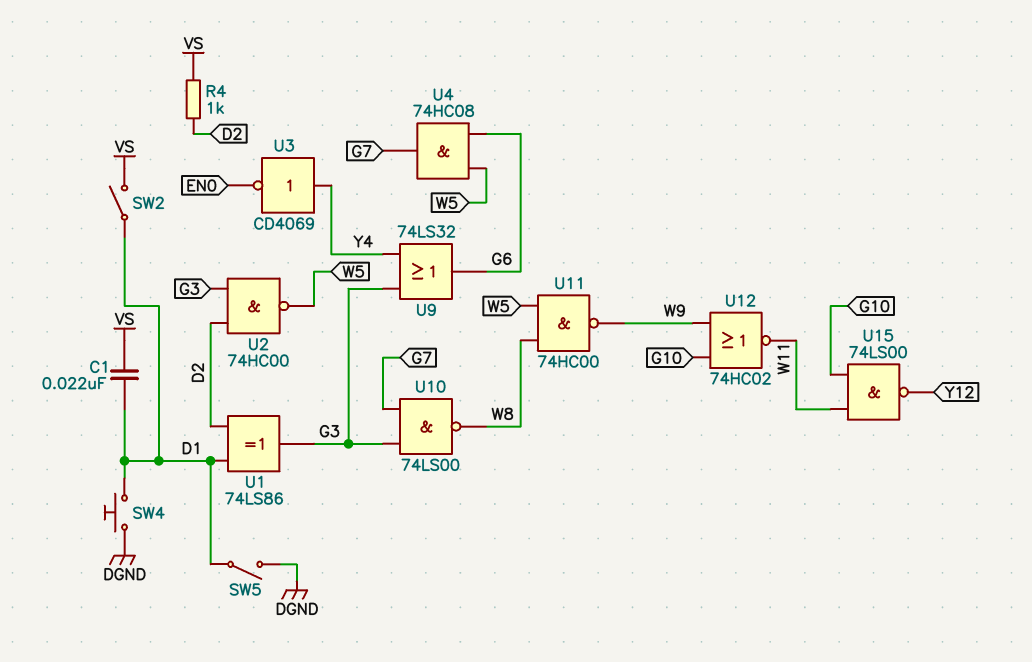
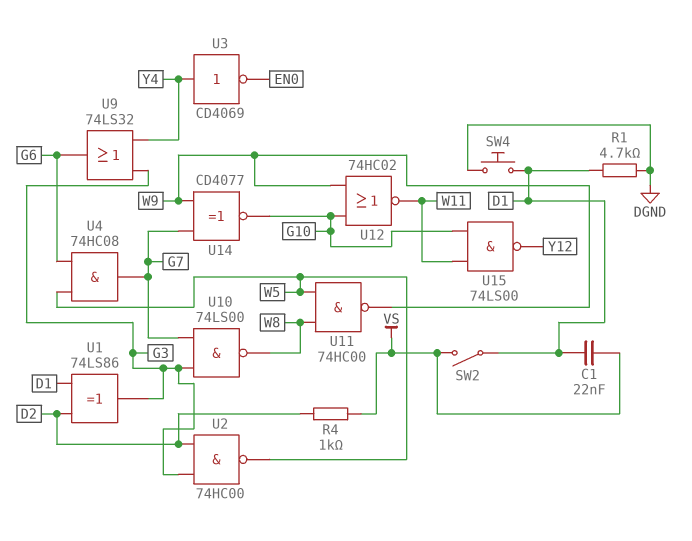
R1: none -> 4.7k (D1, DGND)
SW5: switch (D1, DGND) -> none
U14: none -> XNOR CD4077 (in G7, in W9, out G10)

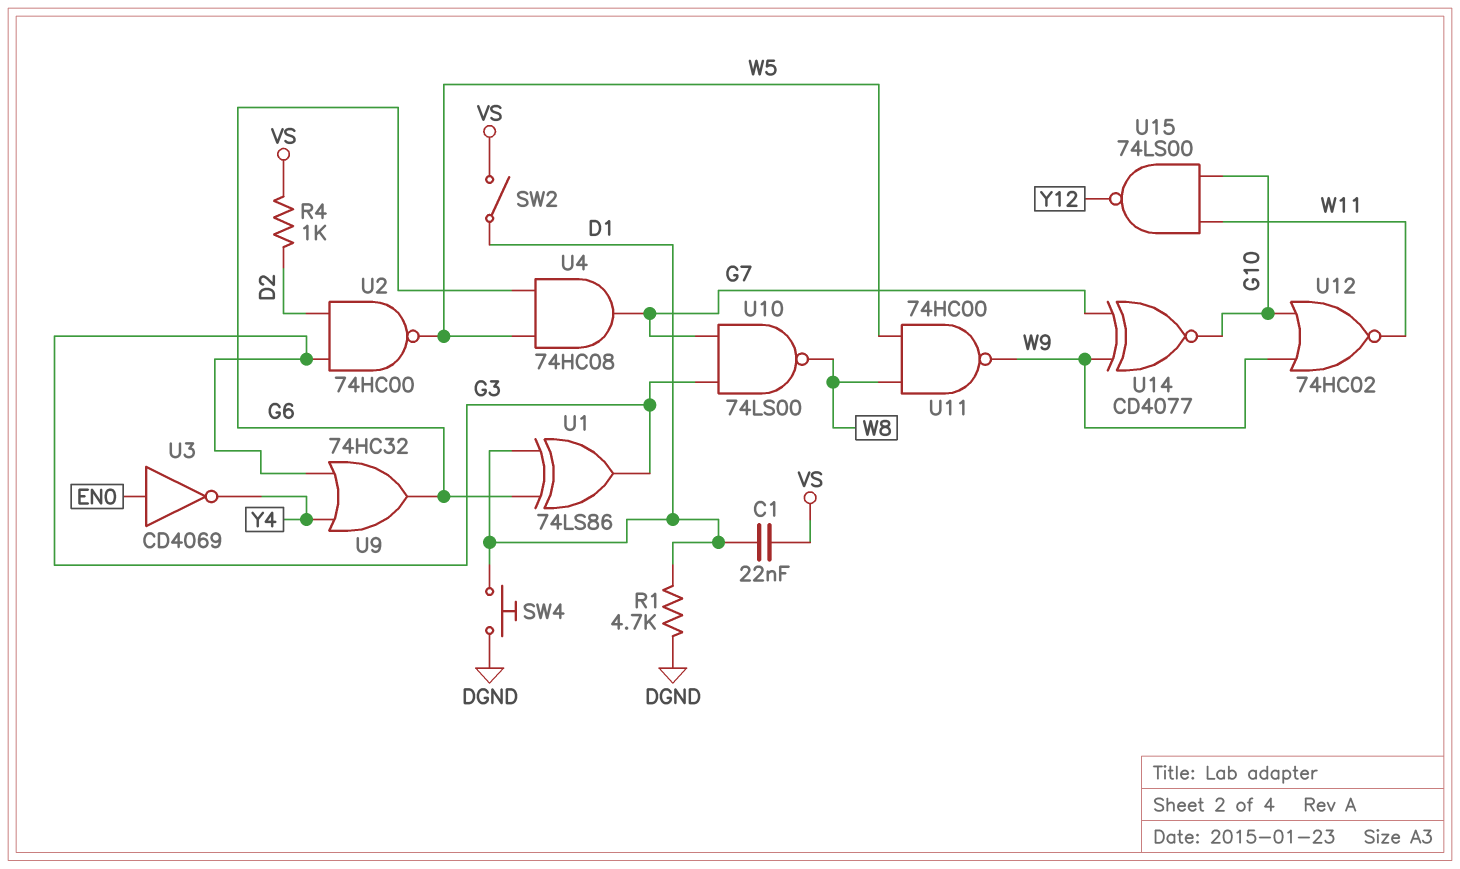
U1: XOR 74LS86 (in D1, in D2, out G3) -> XOR 74LS86 (in D1, in G6, out G3)
U3: NOT CD4069 (in Y4, out EN0) -> NOT CD4069 (in EN0, out Y4)
U9: OR 74LS32 (in G3, in Y4, out G6) -> OR 74HC32 (in G3, in Y4, out G6)

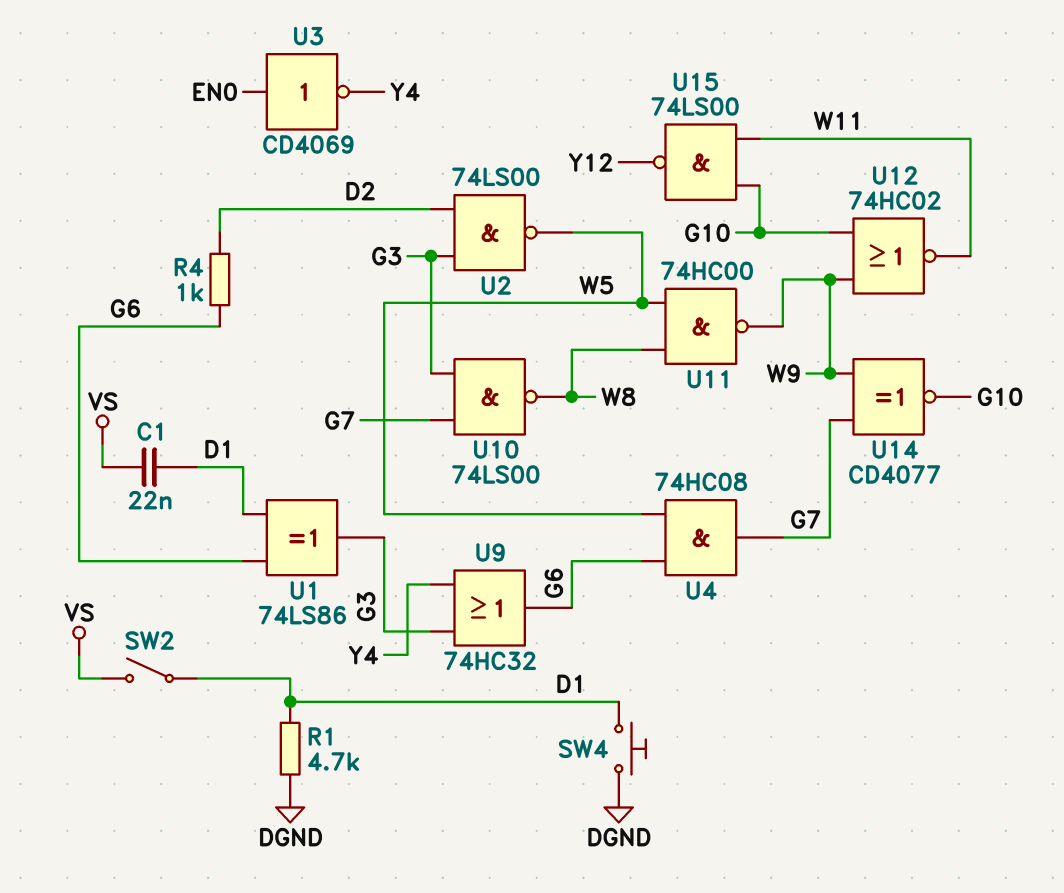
R4: 1k (D2, VS) -> 1k (D2, G6)
U2: NAND 74HC00 (in D2, in G3, out W5) -> NAND 74LS00 (in D2, in G3, out W5)

